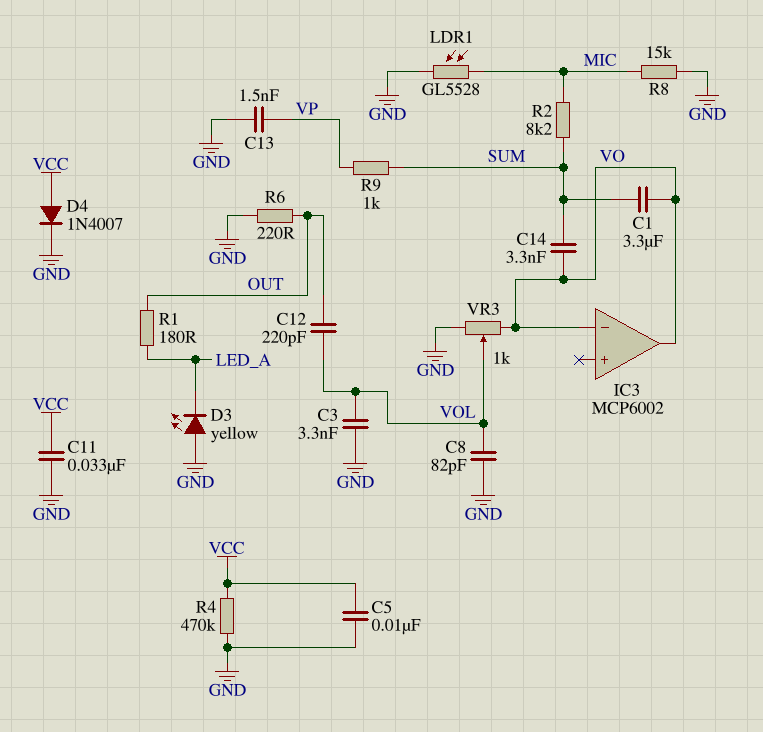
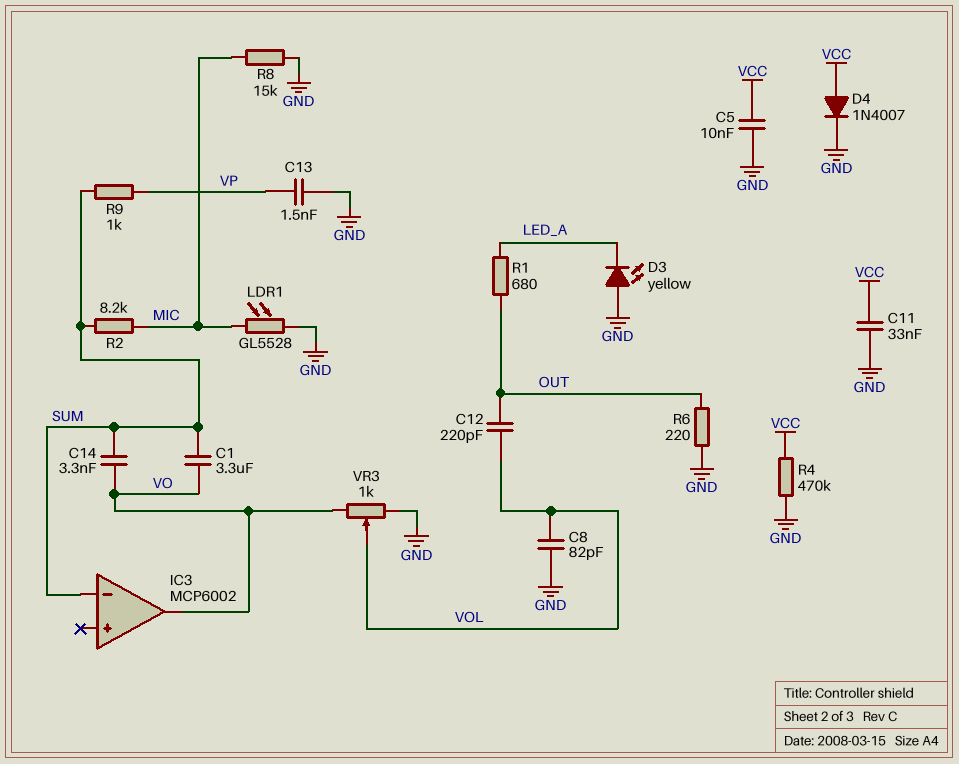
C3: 3.3nF (GND, VOL) -> none
IC3 pin in-: VO -> SUM
R1: 180 (LED_A, OUT) -> 680 (LED_A, OUT)

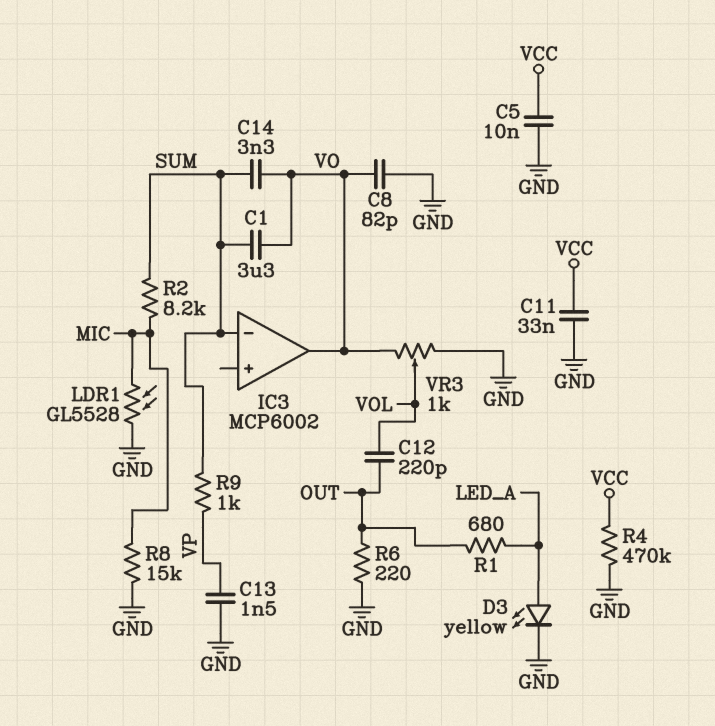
C8: 82pF (GND, VOL) -> 82pF (GND, VO)
D3: LED yellow (A GND, K LED_A) -> LED yellow (A LED_A, K GND)
D4: diode 1N4007 (A VCC, K GND) -> none

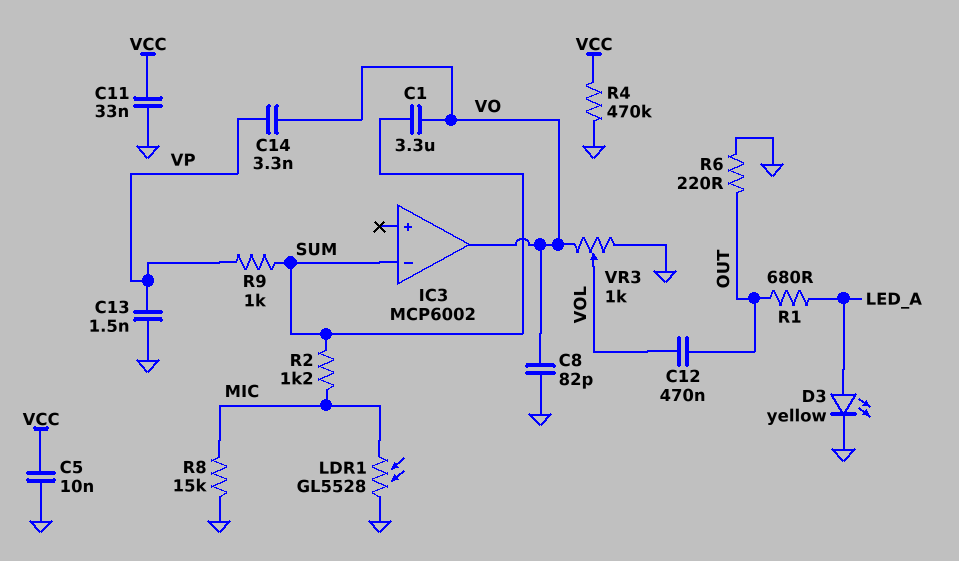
C12: 220pF (OUT, VOL) -> 470nF (OUT, VOL)
C14: 3.3nF (SUM, VO) -> 3.3nF (VO, VP)
R2: 8.2k (MIC, SUM) -> 1.2k (MIC, SUM)

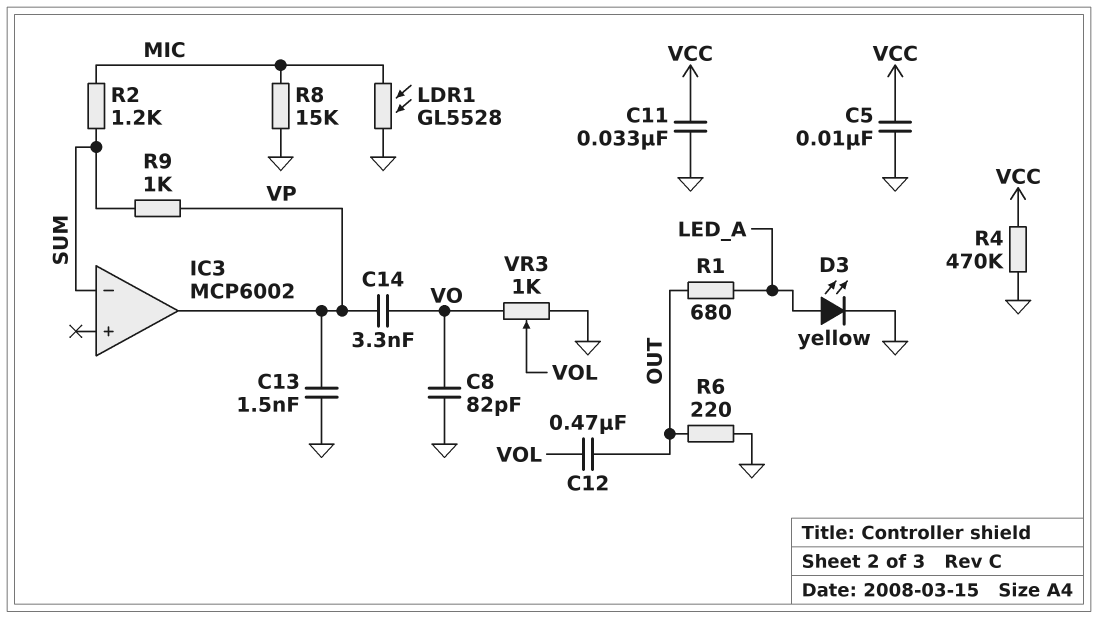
C1: 3.3uF (SUM, VO) -> none
IC3 pin out: VO -> VP

